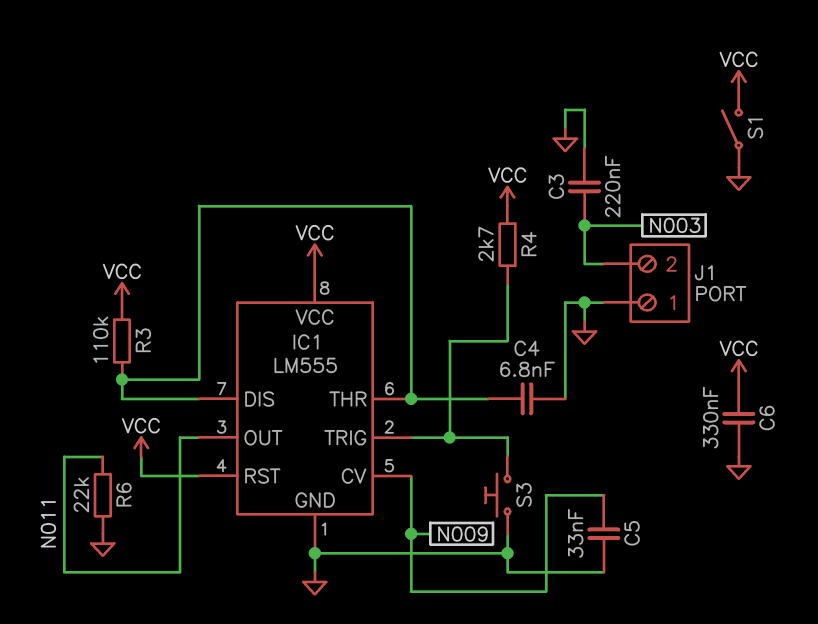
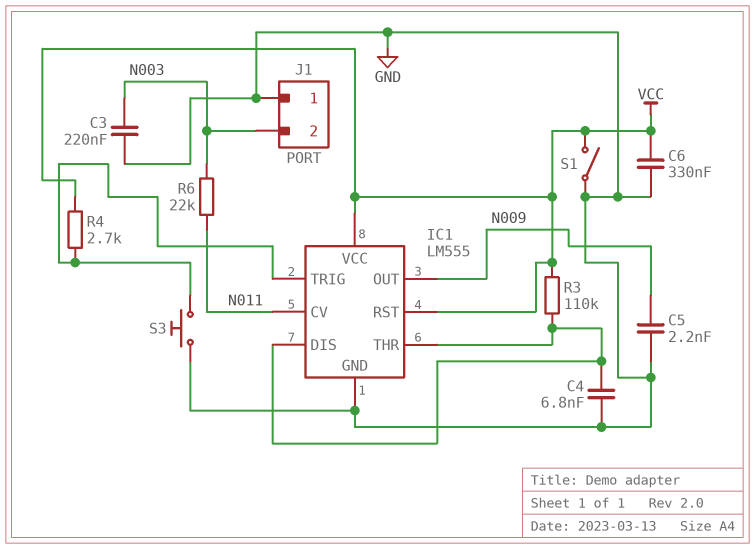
C5: 33nF (GND, N009) -> 2.2nF (GND, N009)
IC1 pin CV: N009 -> N011
IC1 pin OUT: N011 -> N009
R6: 22k (GND, N011) -> 22k (N003, N011)

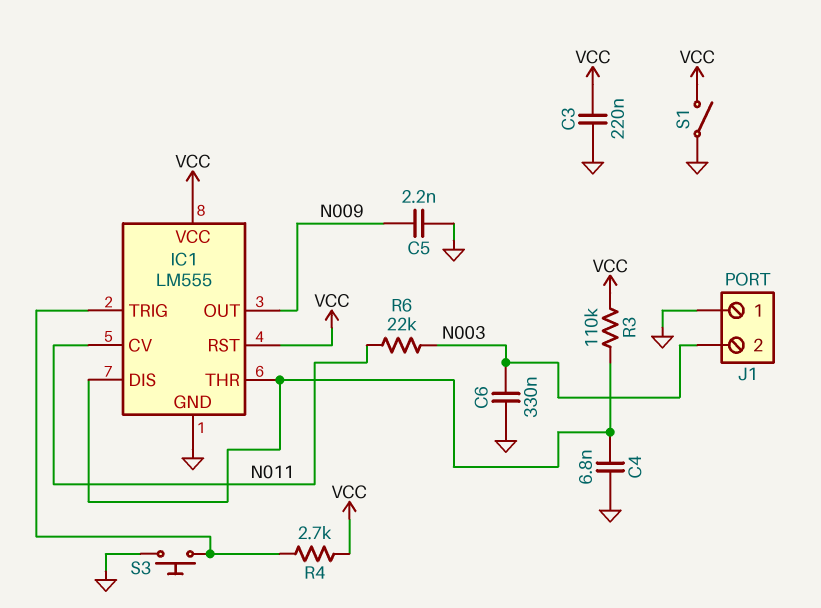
C3: 220nF (GND, N003) -> 220nF (GND, VCC)
C6: 330nF (GND, VCC) -> 330nF (GND, N003)

